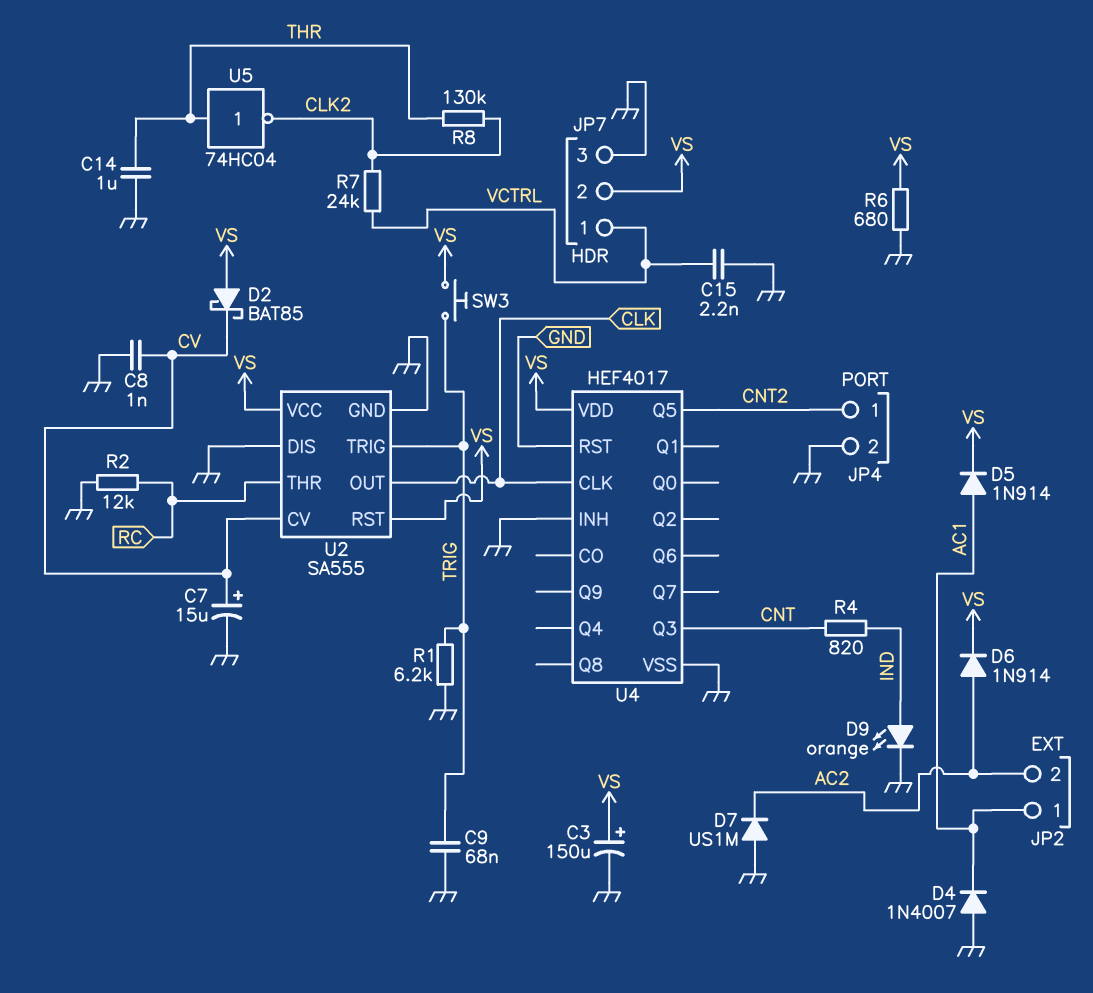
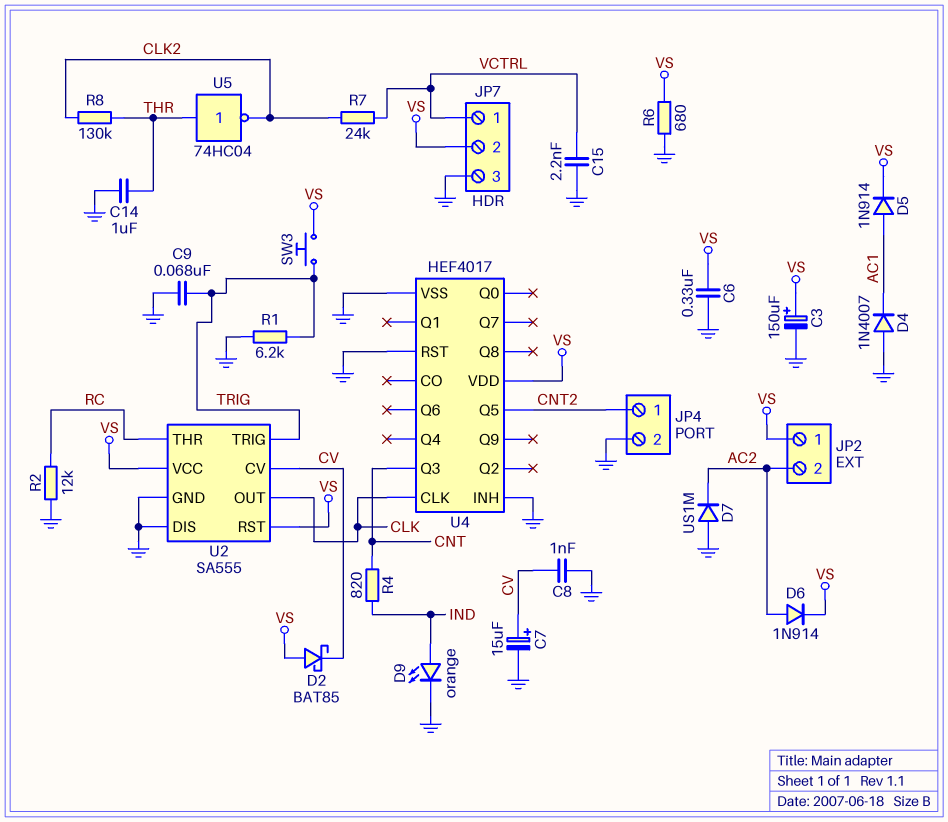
C6: none -> 330nF (GND, VS)
JP2 pin 1: AC1 -> VS

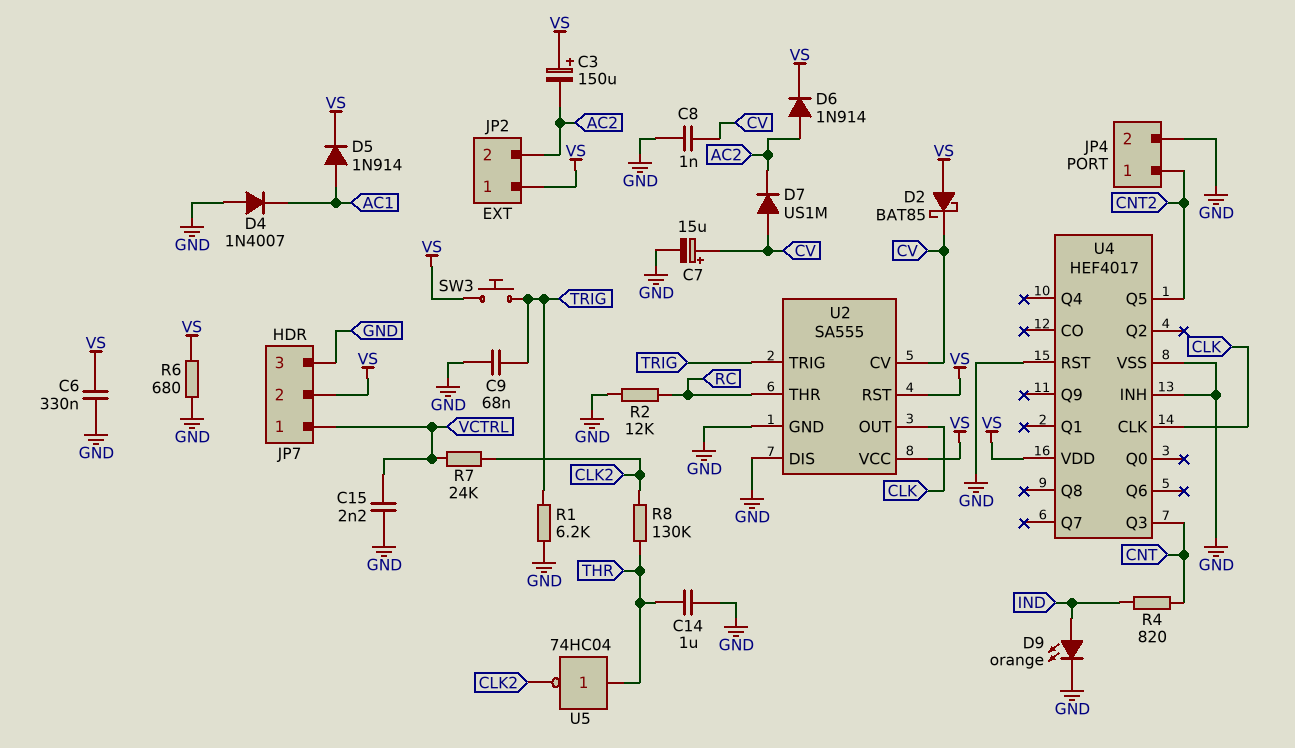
C3: 150uF (plus VS, minus GND) -> 150uF (plus VS, minus AC2)
D7: diode US1M (A GND, K AC2) -> diode US1M (A CV, K AC2)

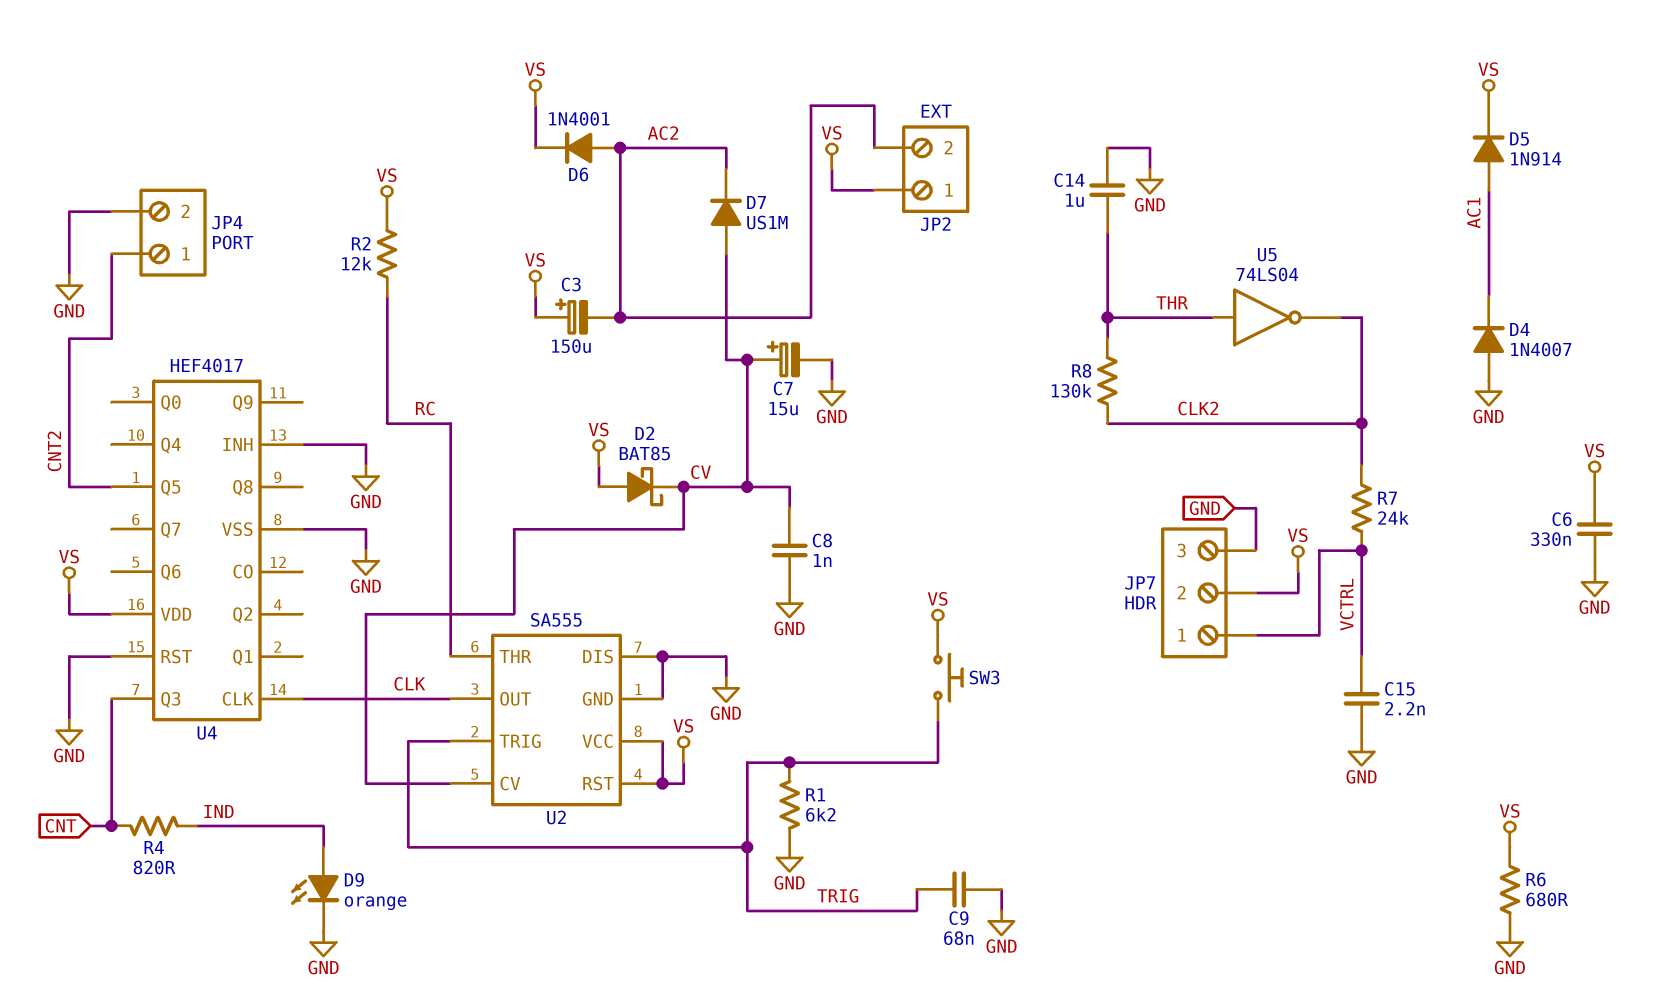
D6: diode 1N914 (A AC2, K VS) -> diode 1N4001 (A AC2, K VS)
R2: 12k (GND, RC) -> 12k (RC, VS)
U5: NOT 74HC04 (in THR, out CLK2) -> NOT 74LS04 (in THR, out CLK2)

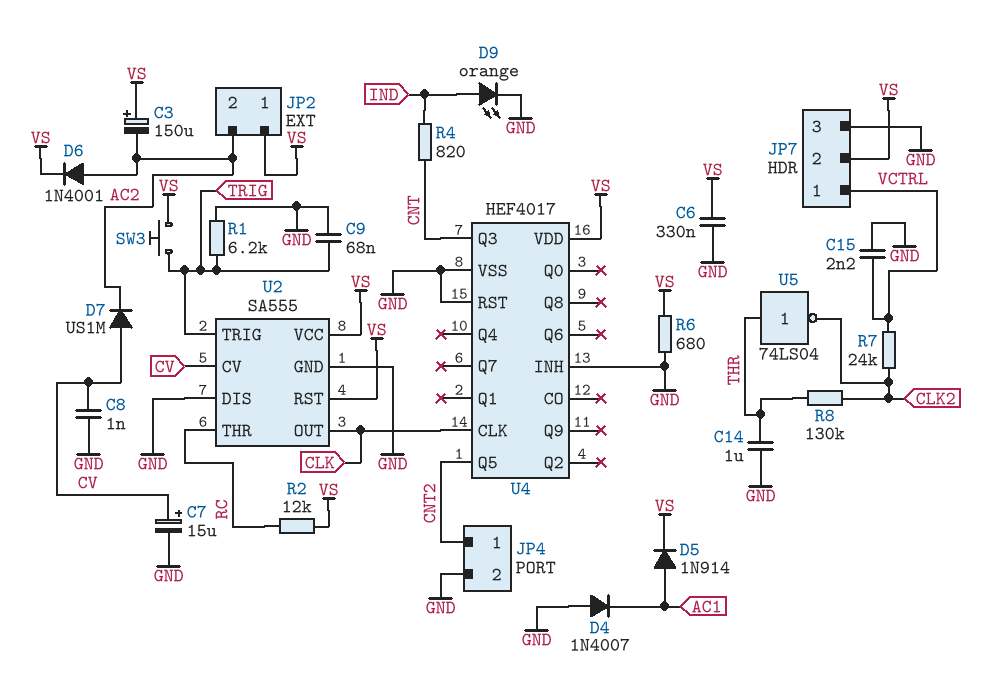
D2: schottky BAT85 (A VS, K CV) -> none

